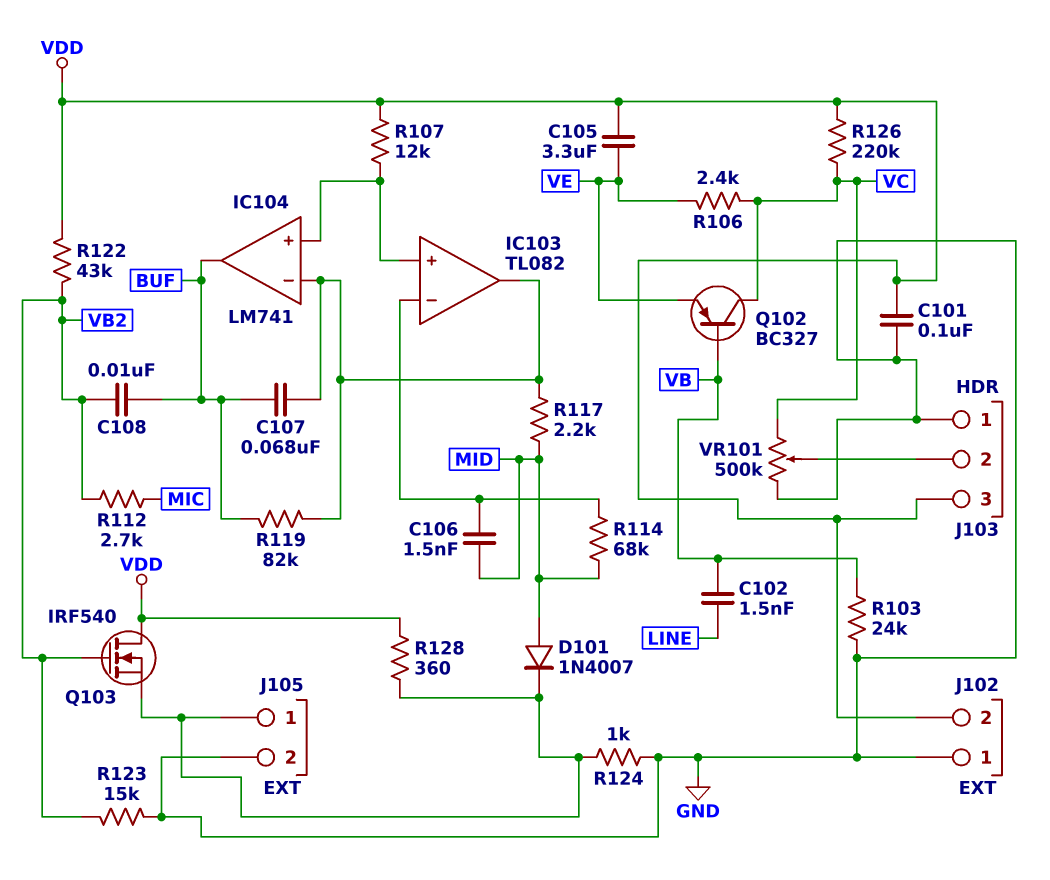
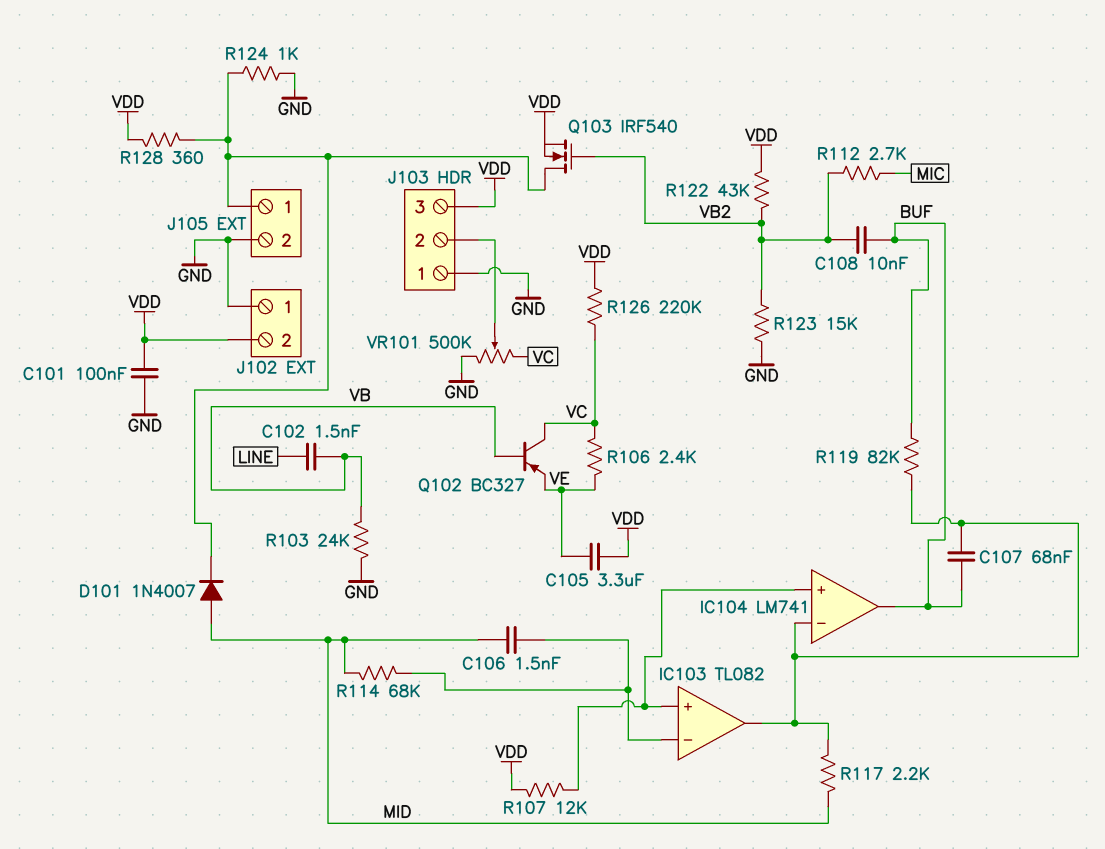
Q103: NMOS IRF540 (G VB2, D VDD, S J105/1) -> NMOS IRF540 (G VB2, D J105/1, S VDD)

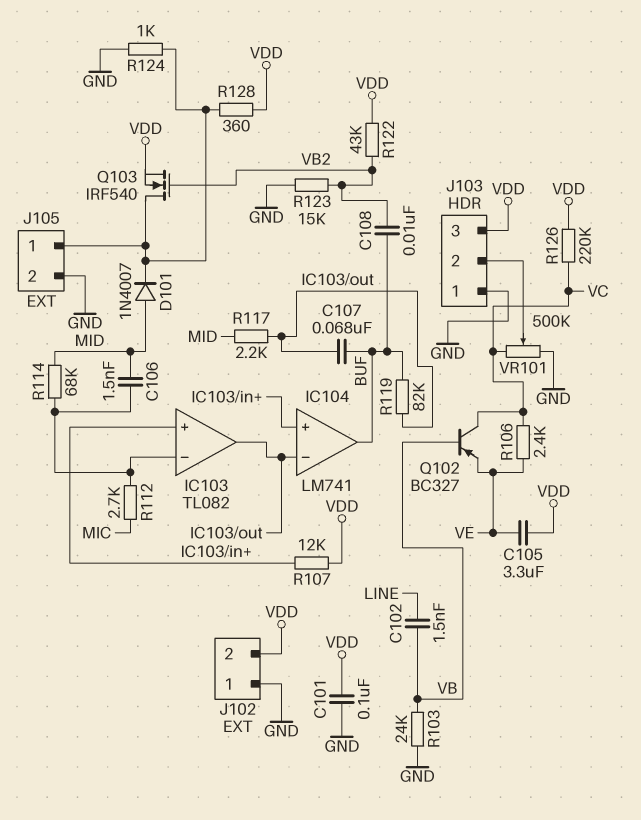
R112: 2.7k (MIC, VB2) -> 2.7k (IC103/in-, MIC)

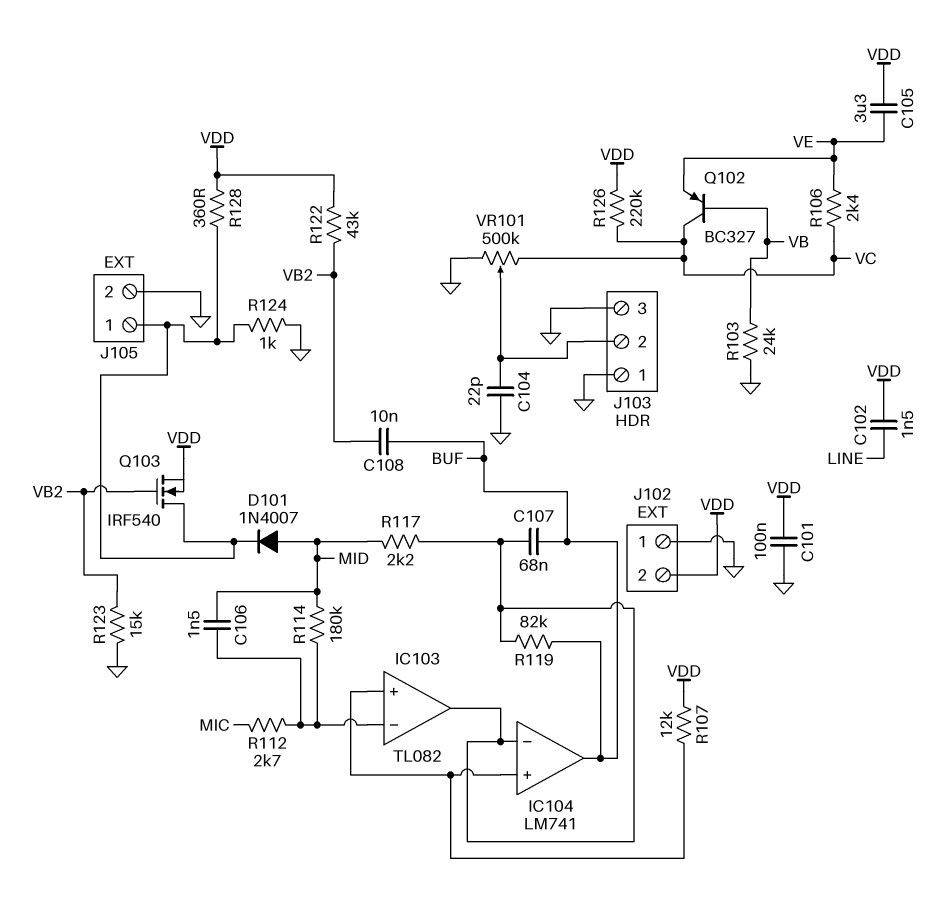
C102: 1.5nF (LINE, VB) -> 1.5nF (LINE, VDD)
C104: none -> 22pF (GND, J103/2)
J103 pin 3: VDD -> GND
R114: 68k (IC103/in-, MID) -> 180k (IC103/in-, MID)

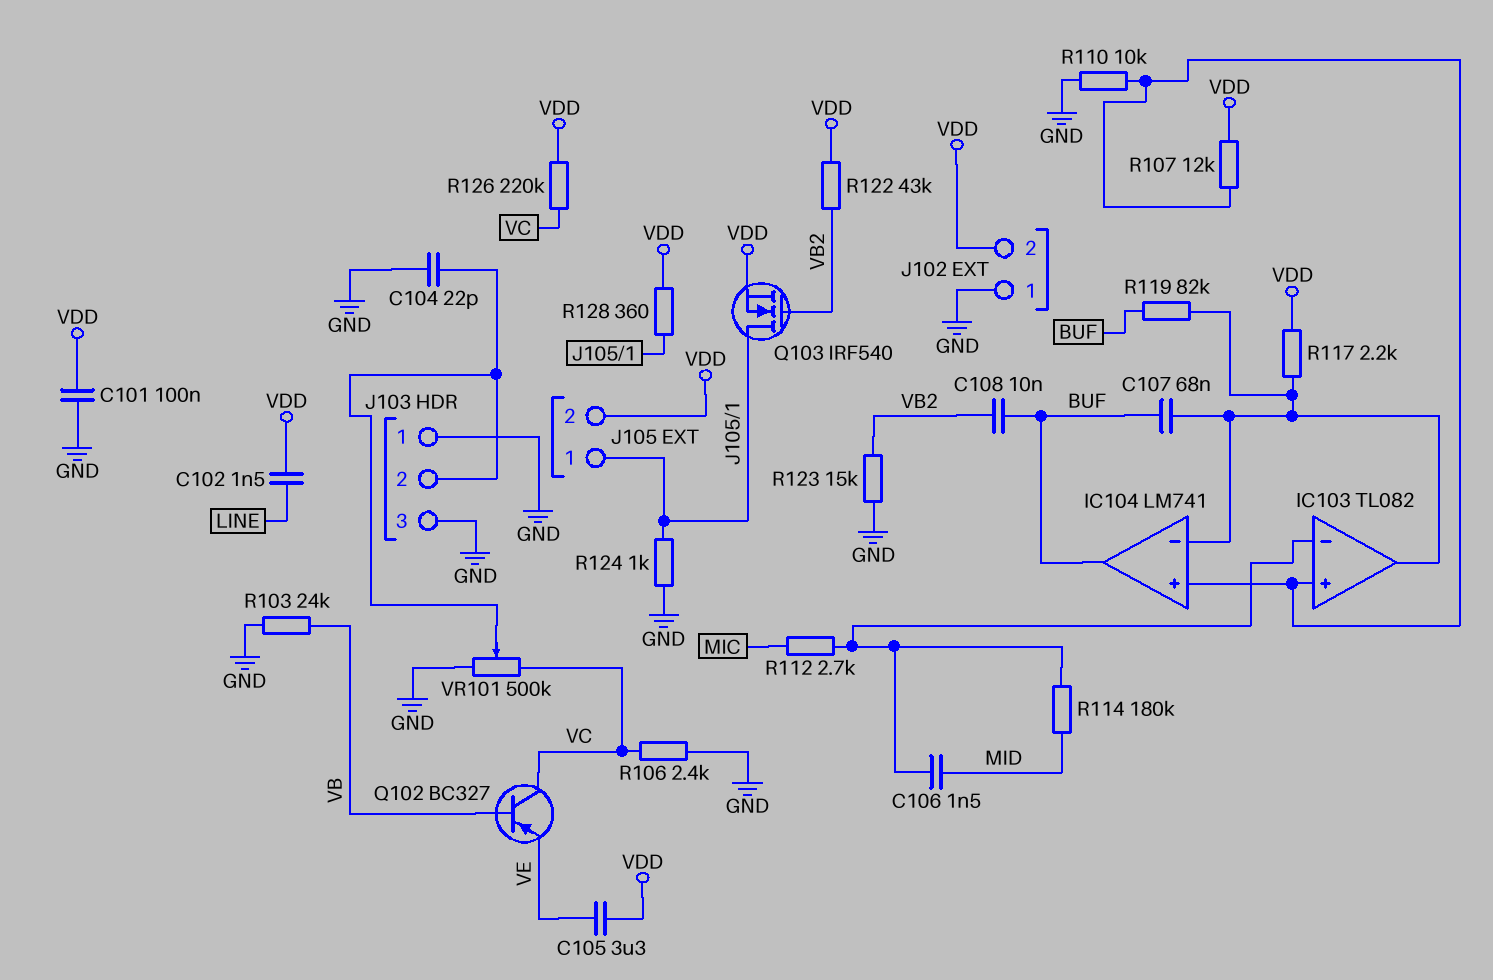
D101: diode 1N4007 (A MID, K J105/1) -> none
J105 pin 2: GND -> VDD
R106: 2.4k (VC, VE) -> 2.4k (GND, VC)
R110: none -> 10k (GND, IC103/in+)
R117: 2.2k (IC103/out, MID) -> 2.2k (IC103/out, VDD)

